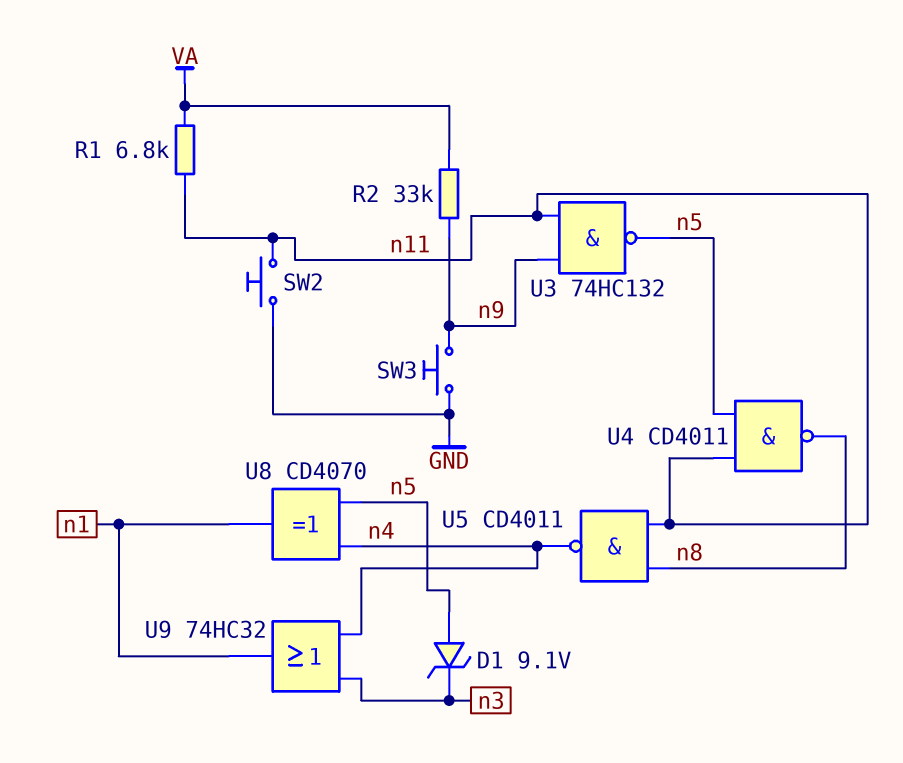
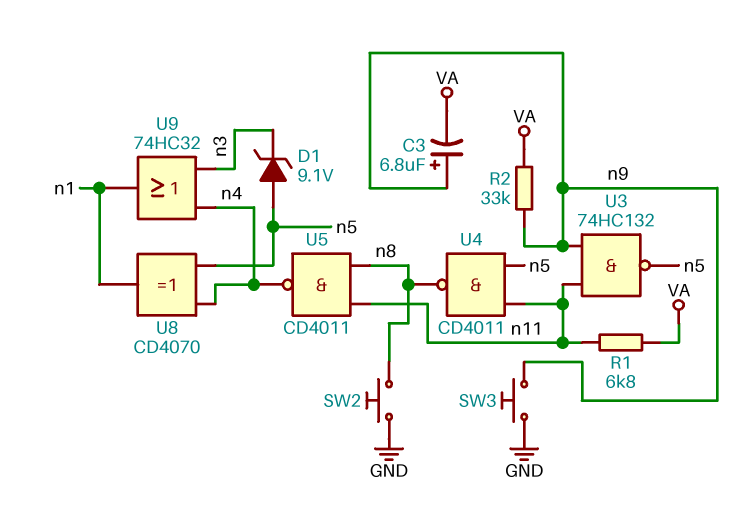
C3: none -> 6.8uF (plus n9, minus VA)
SW2: button (GND, n11) -> button (GND, n8)

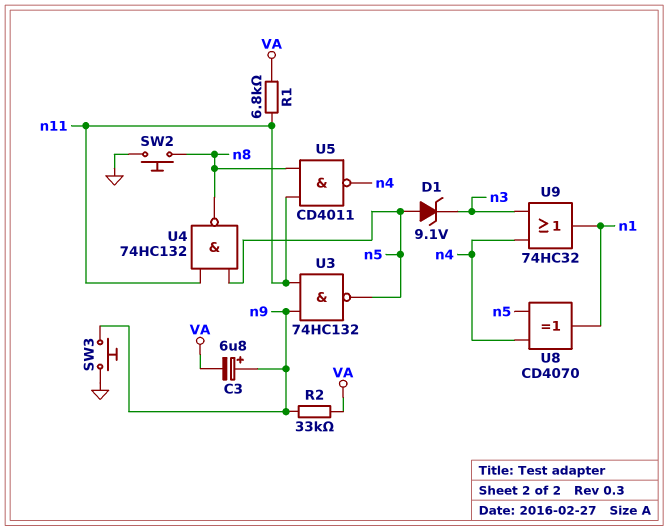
U4: NAND CD4011 (in n5, in n11, out n8) -> NAND 74HC132 (in n5, in n11, out n8)

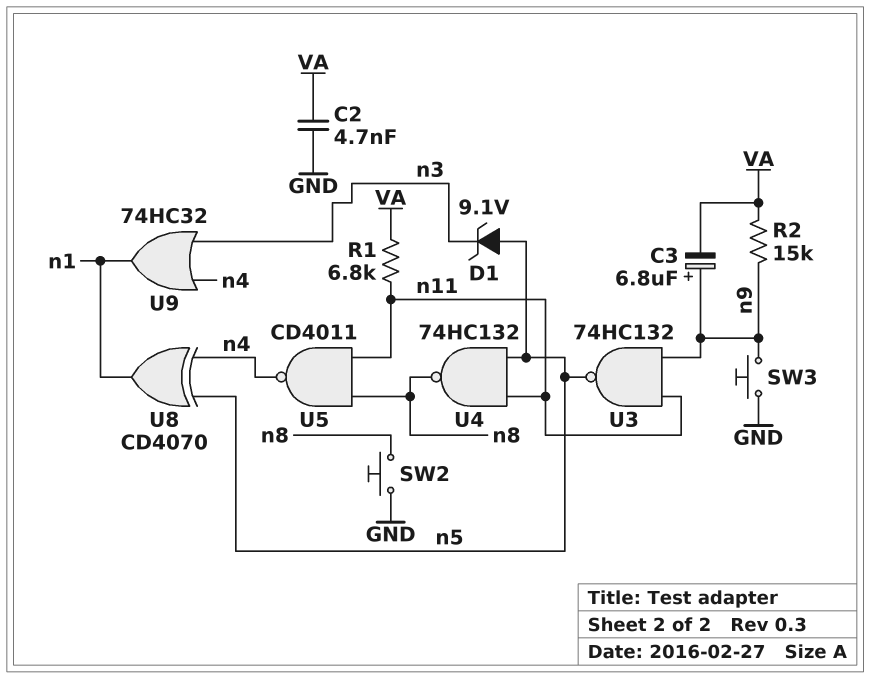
C2: none -> 4.7nF (GND, VA)
R2: 33k (VA, n9) -> 15k (VA, n9)

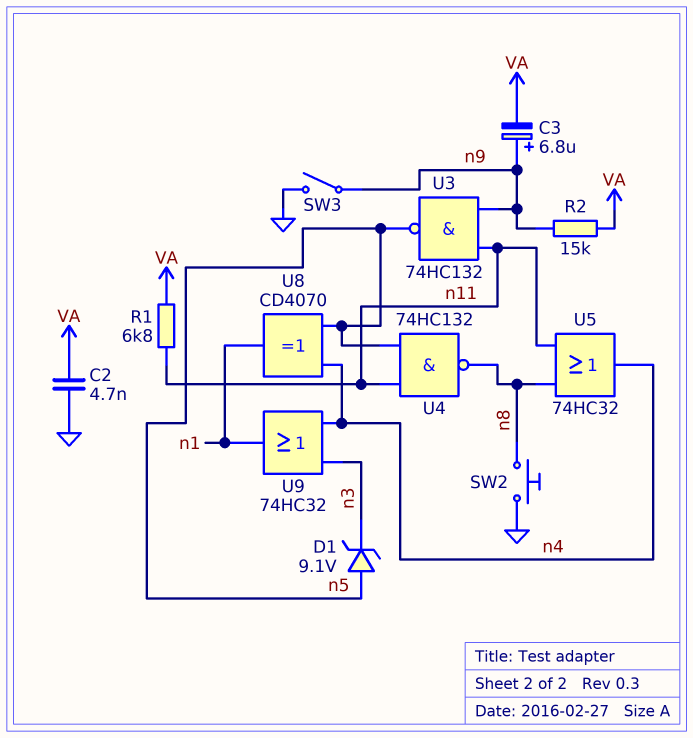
SW3: button (GND, n9) -> switch (GND, n9)
U5: NAND CD4011 (in n8, in n11, out n4) -> OR 74HC32 (in n8, in n11, out n4)

